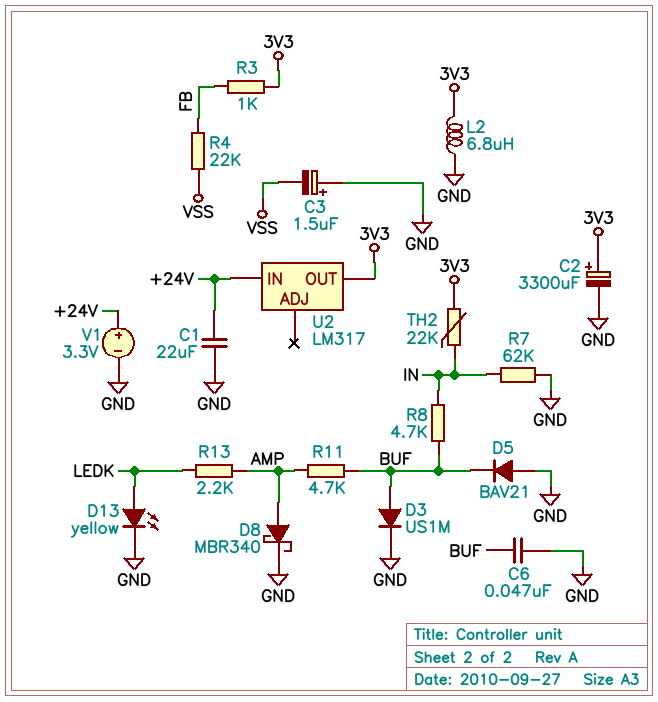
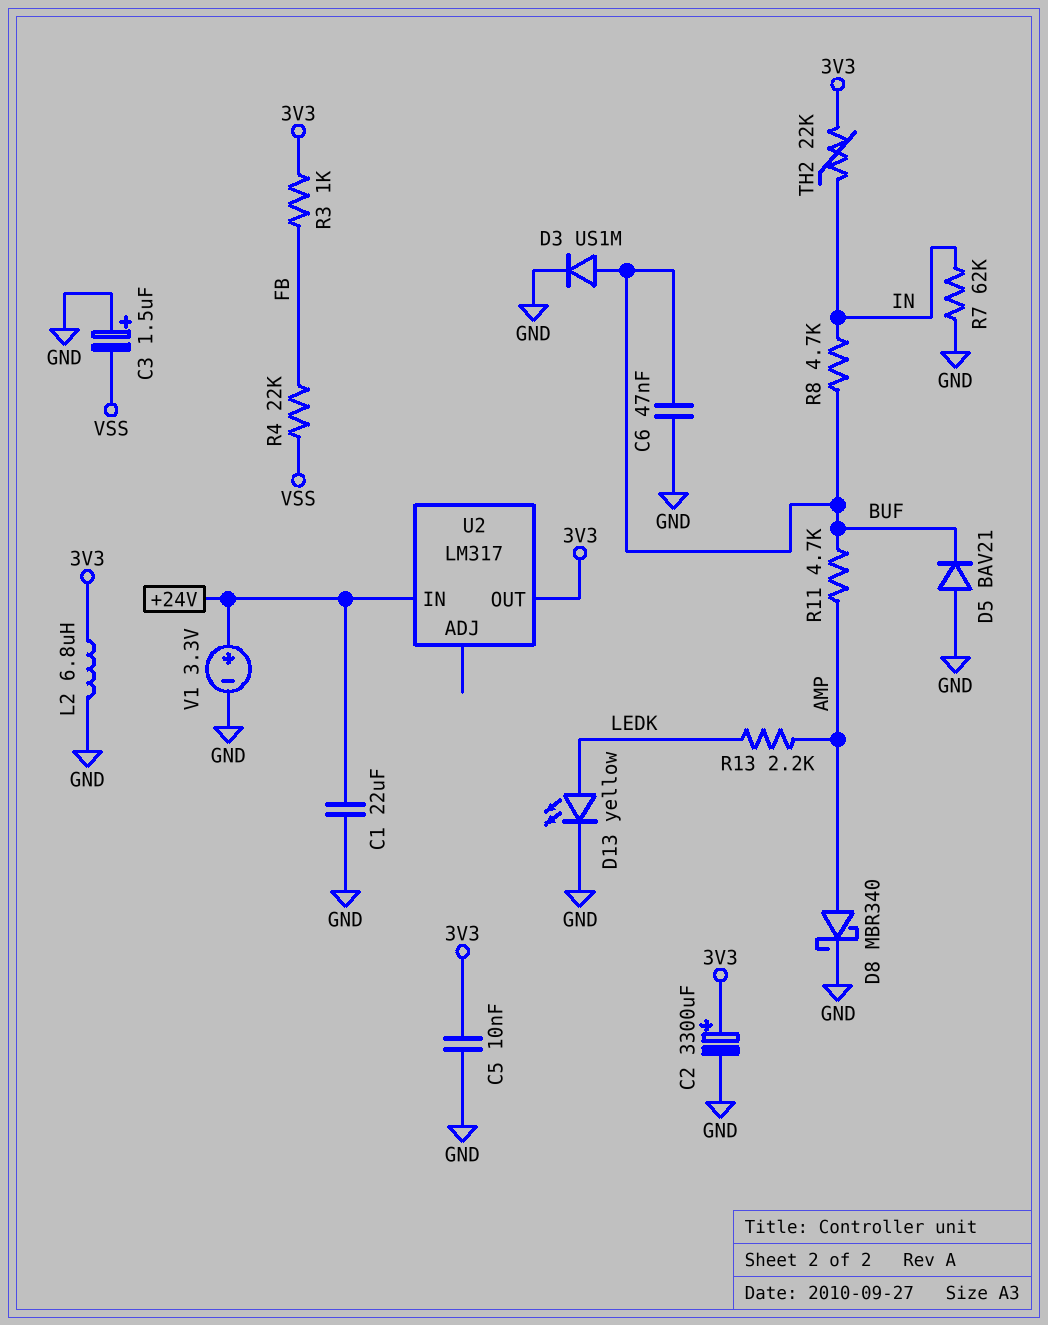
C5: none -> 10nF (3V3, GND)

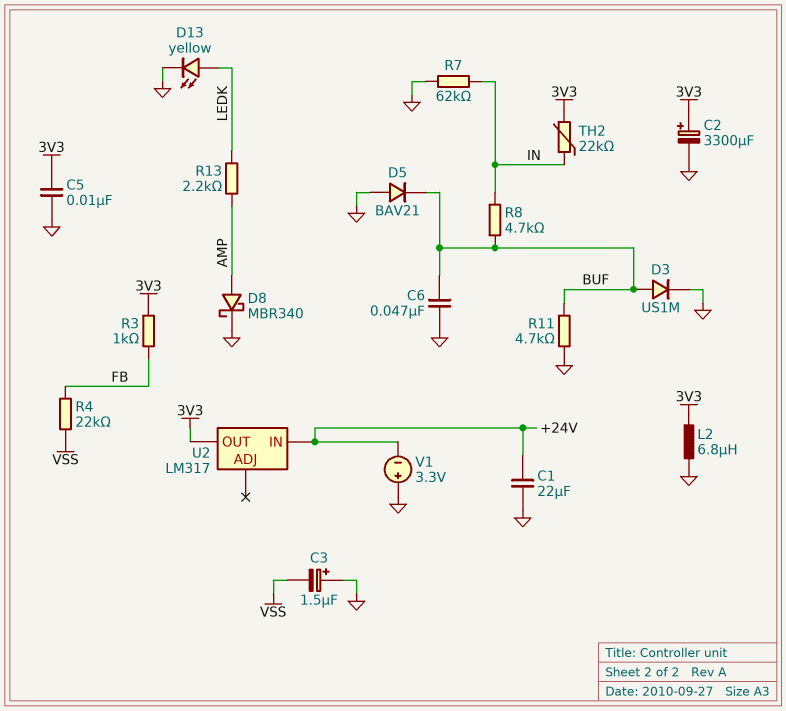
R11: 4.7k (AMP, BUF) -> 4.7k (BUF, GND)
V1: 3.3V (plus +24V, minus GND) -> 3.3V (plus GND, minus +24V)

